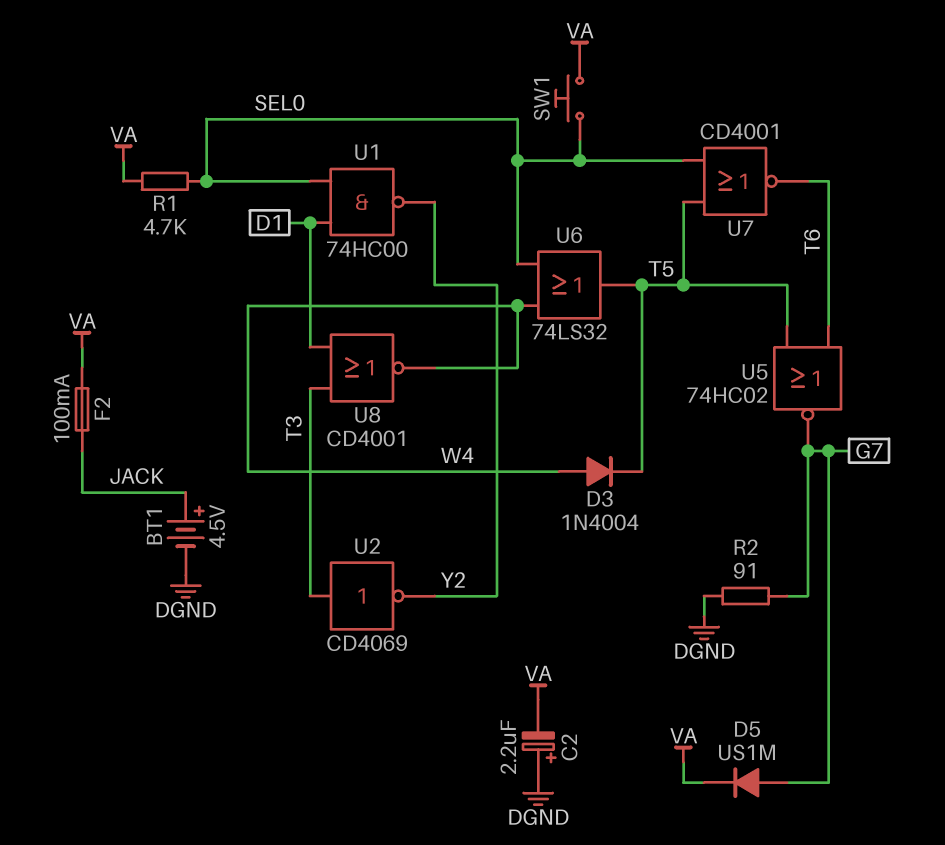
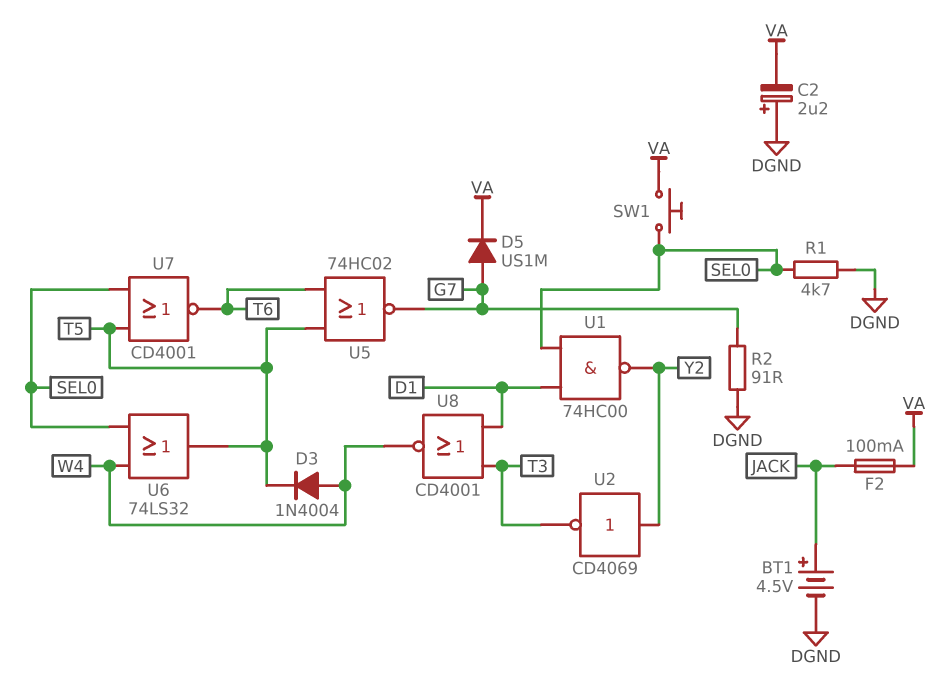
R1: 4.7k (SEL0, VA) -> 4.7k (DGND, SEL0)
U2: NOT CD4069 (in T3, out Y2) -> NOT CD4069 (in Y2, out T3)

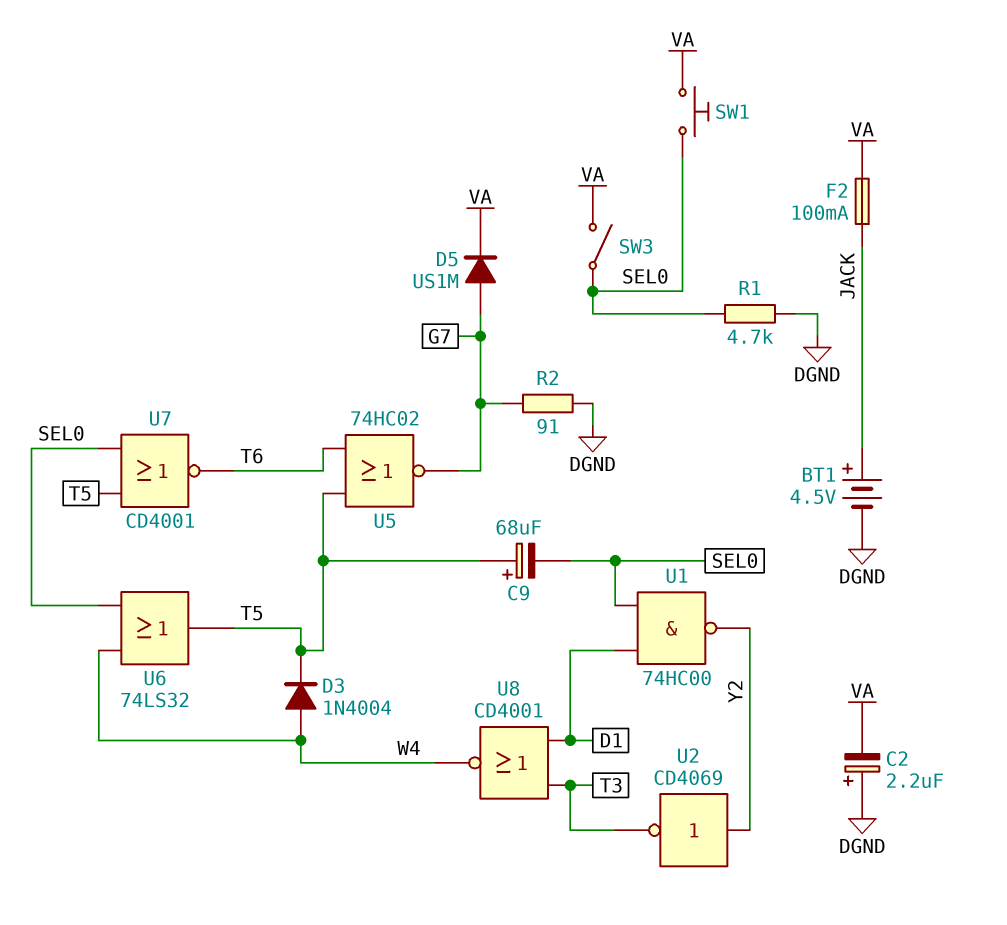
C9: none -> 68uF (plus T5, minus SEL0)
SW3: none -> switch (SEL0, VA)

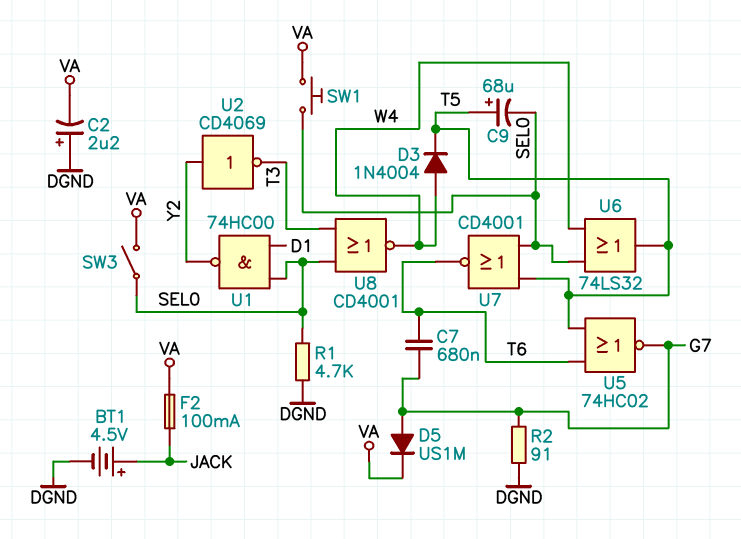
C7: none -> 680nF (G7, T6)
U8: NOR CD4001 (in D1, in T3, out W4) -> NOR CD4001 (in SEL0, in T3, out W4)

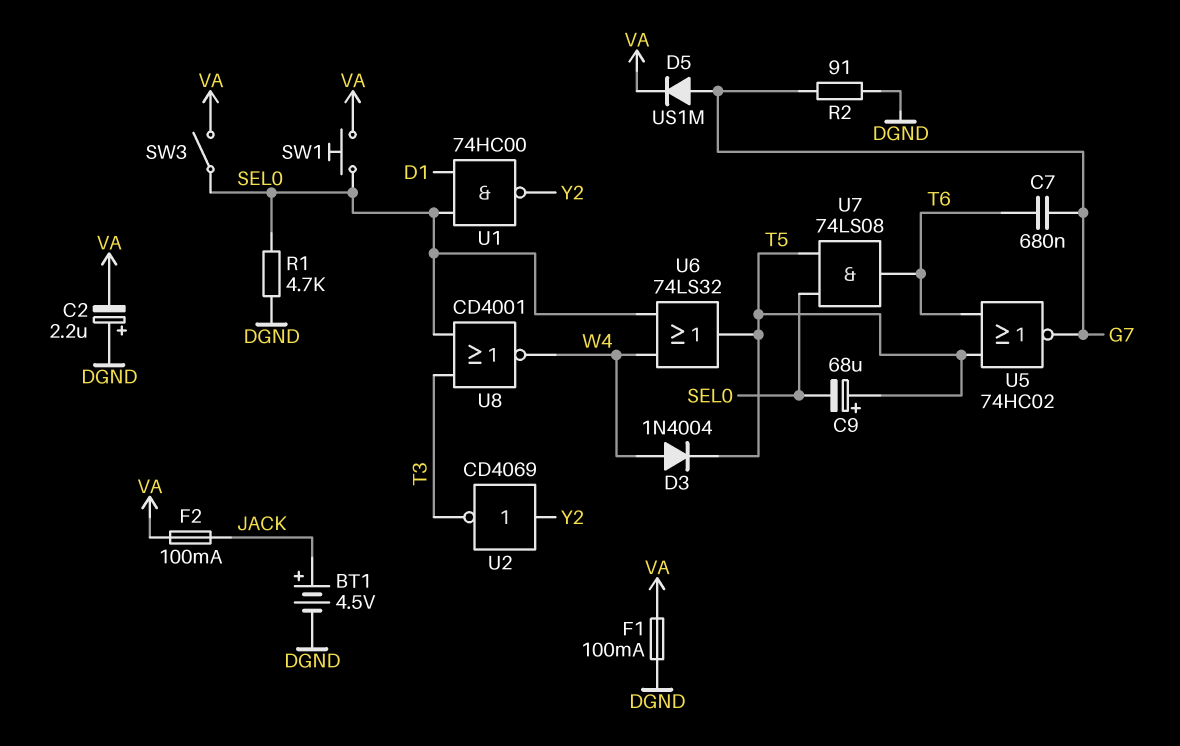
F1: none -> 100mA (DGND, VA)
U7: NOR CD4001 (in SEL0, in T5, out T6) -> AND 74LS08 (in SEL0, in T5, out T6)

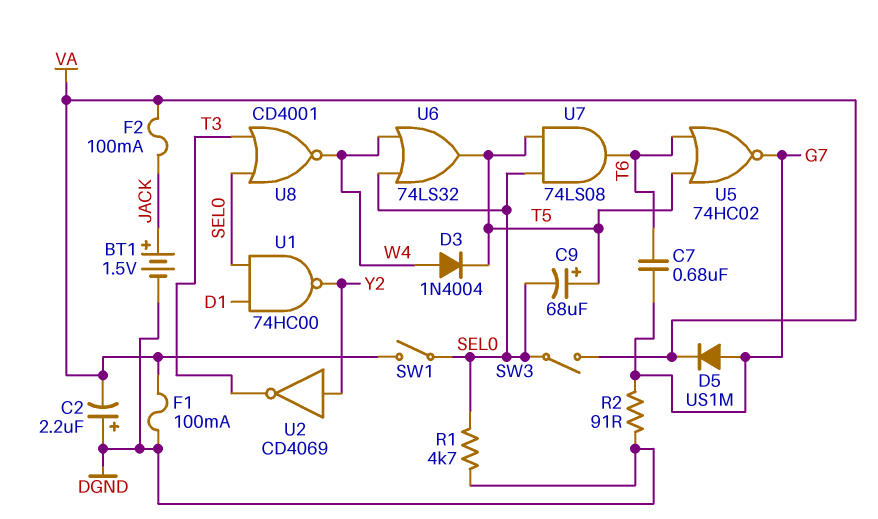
BT1: 4.5V (plus JACK, minus DGND) -> 1.5V (plus JACK, minus DGND)
SW1: button (SEL0, VA) -> switch (SEL0, VA)

